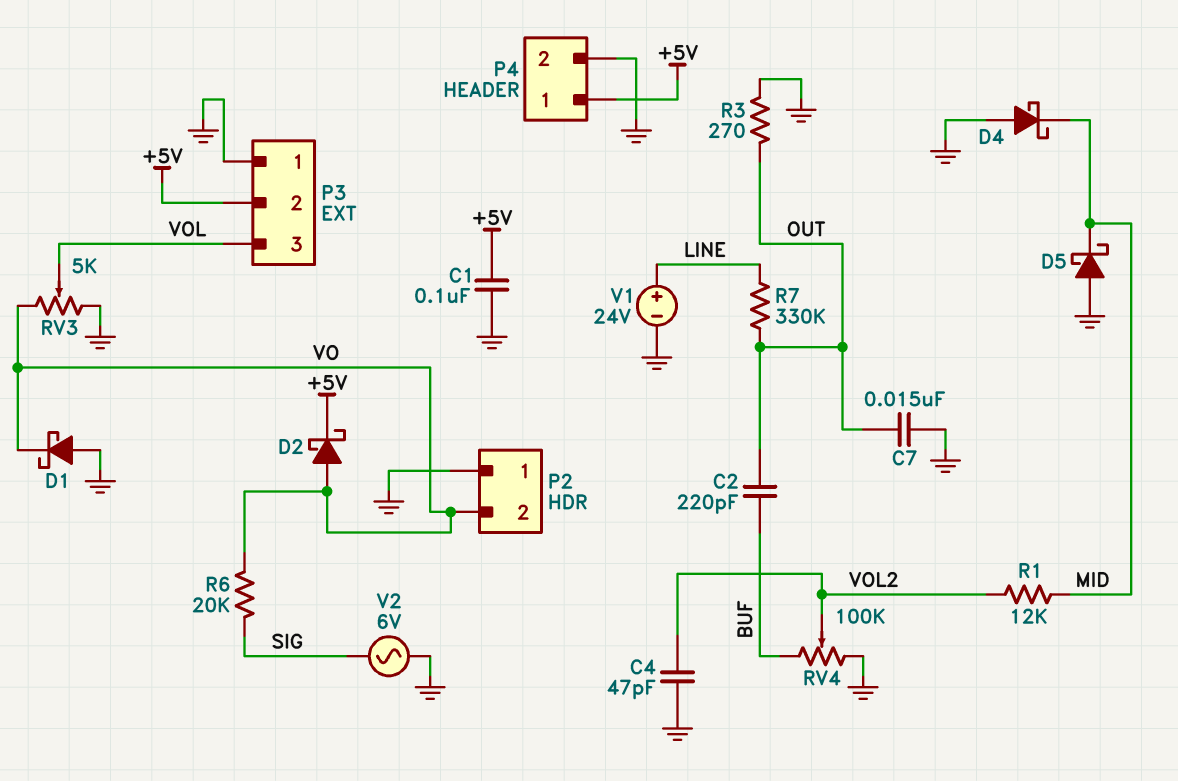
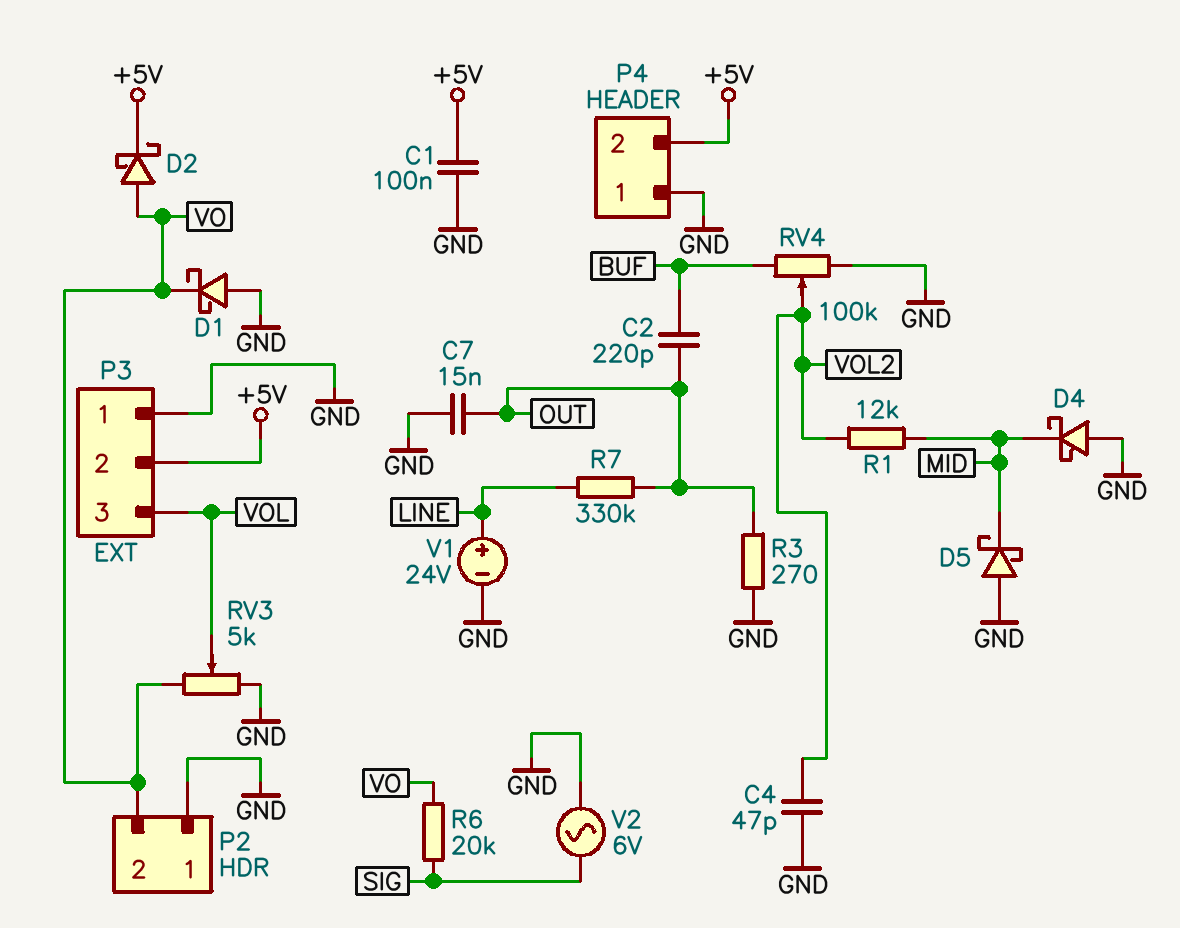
P4 pin 1: +5V -> GND
P4 pin 2: GND -> +5V

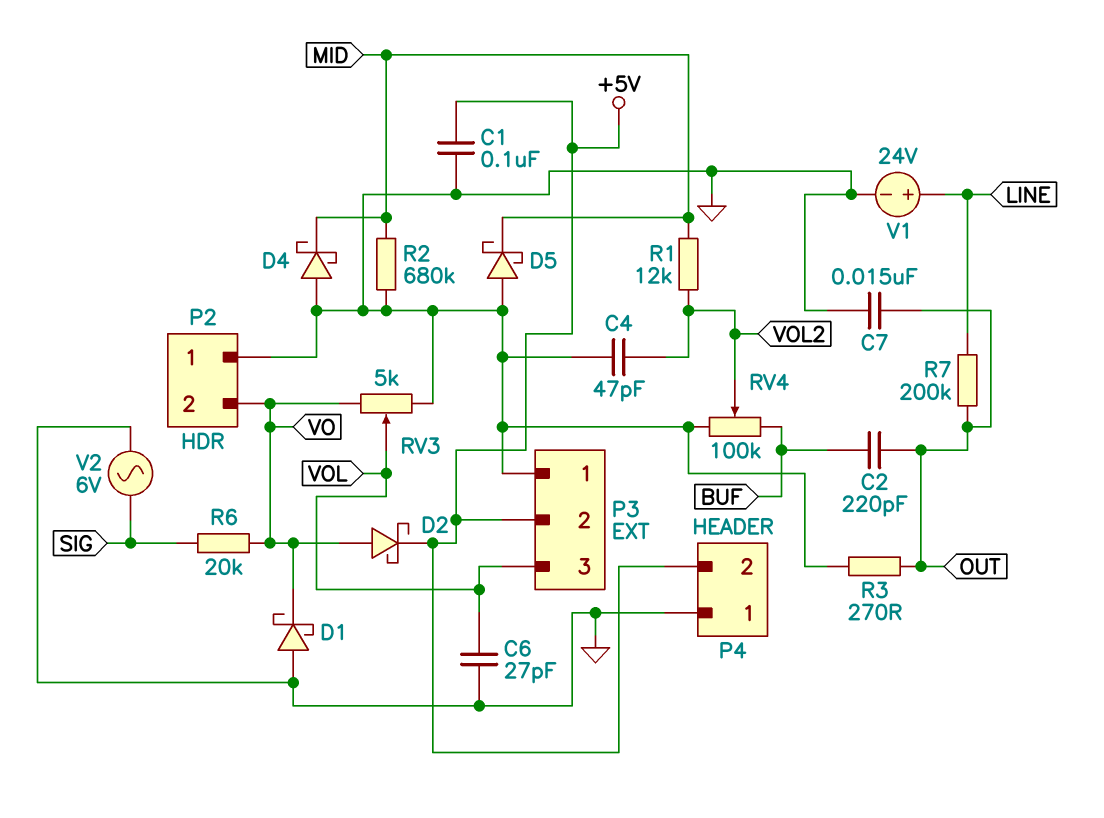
C6: none -> 27pF (GND, VOL)
R2: none -> 680k (GND, MID)
R7: 330k (LINE, OUT) -> 200k (LINE, OUT)

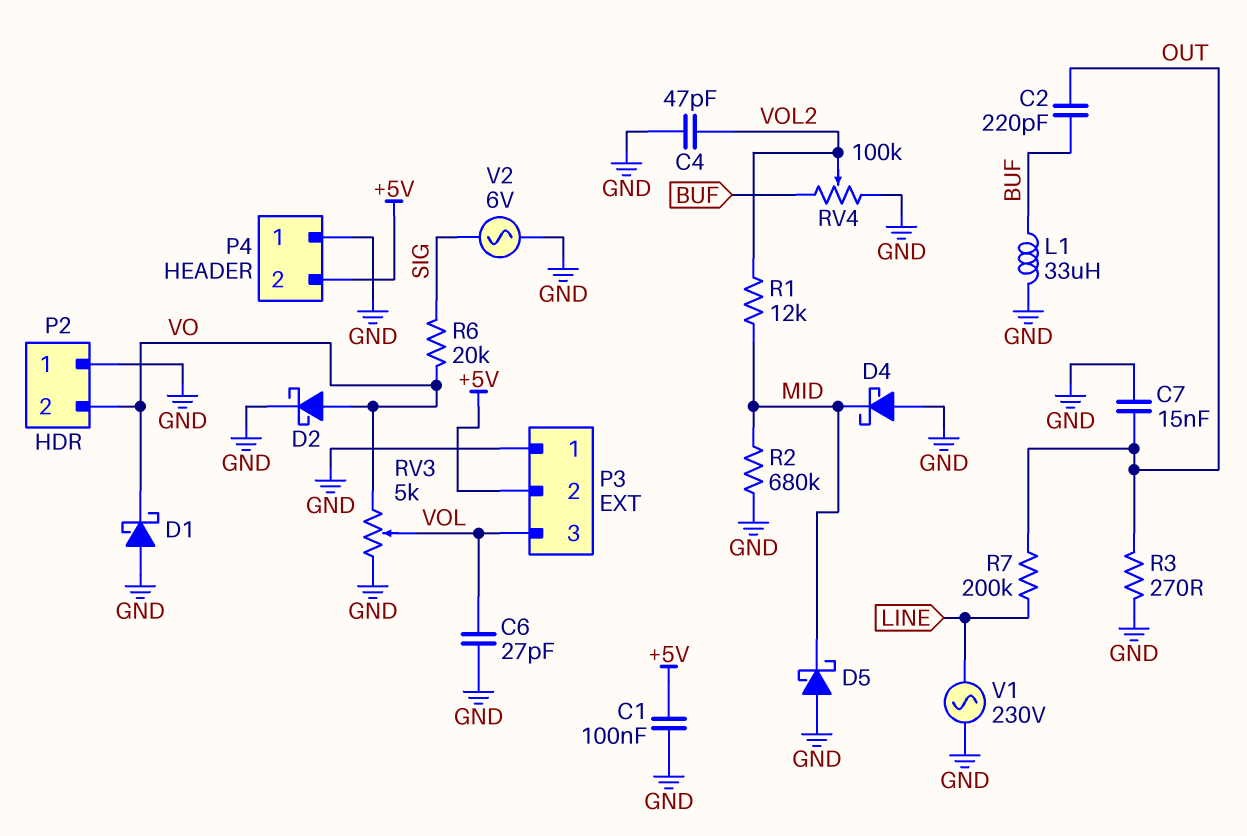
D2: schottky (A VO, K +5V) -> schottky (A VO, K GND)
L1: none -> 33uH (BUF, GND)
V1: 24V (plus LINE, minus GND) -> AC 230V (GND, LINE)

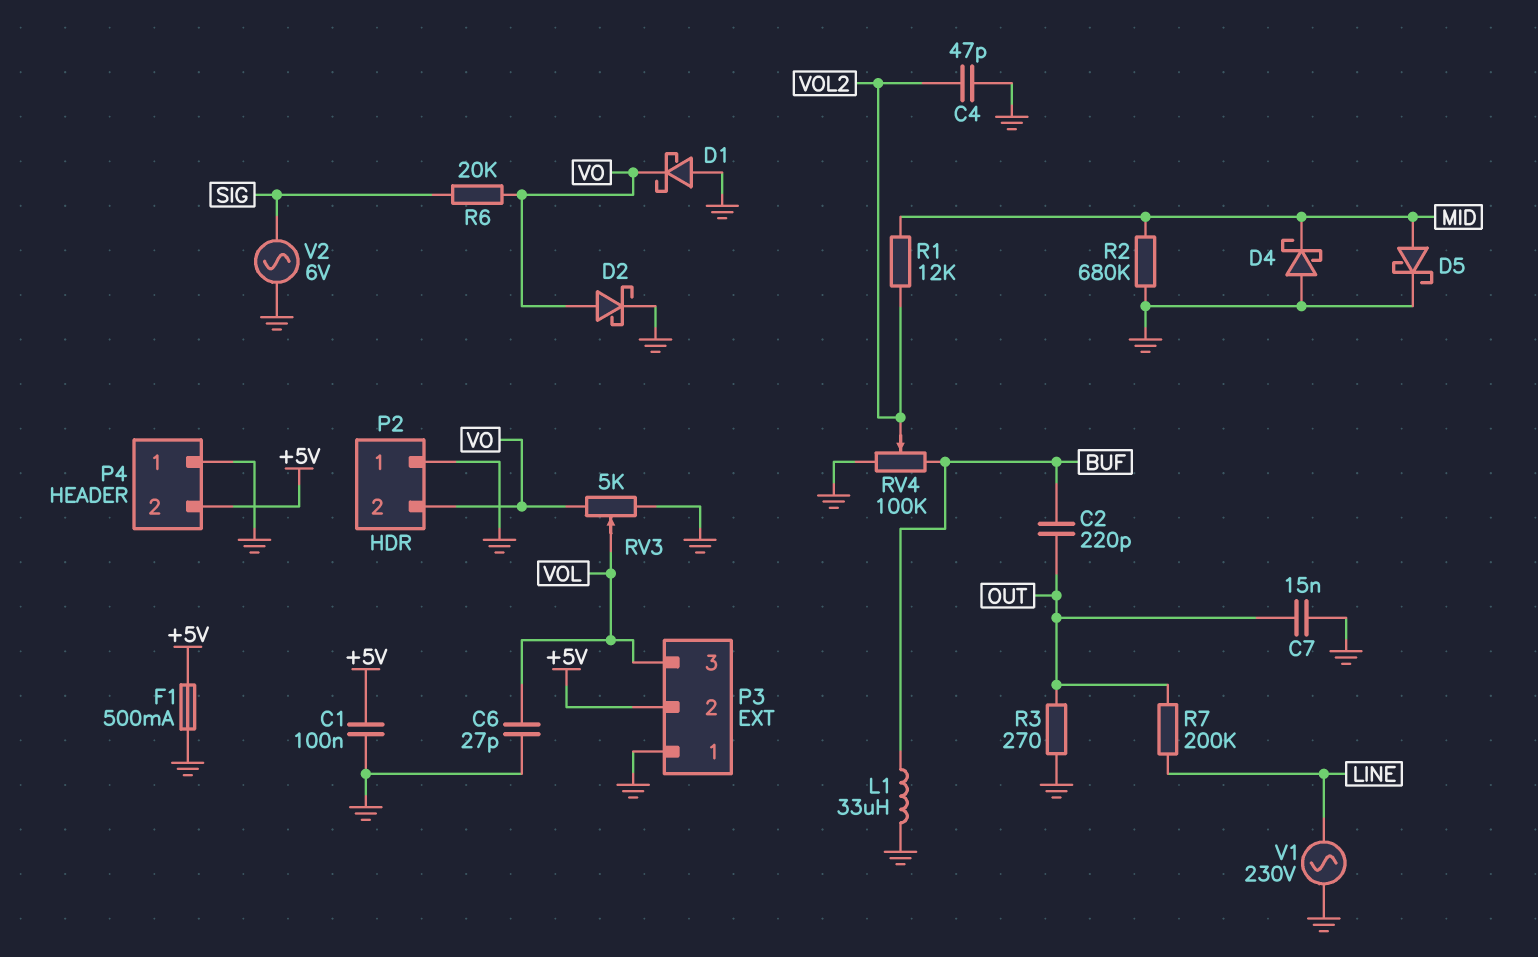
D5: schottky (A GND, K MID) -> schottky (A MID, K GND)
F1: none -> 500mA (+5V, GND)

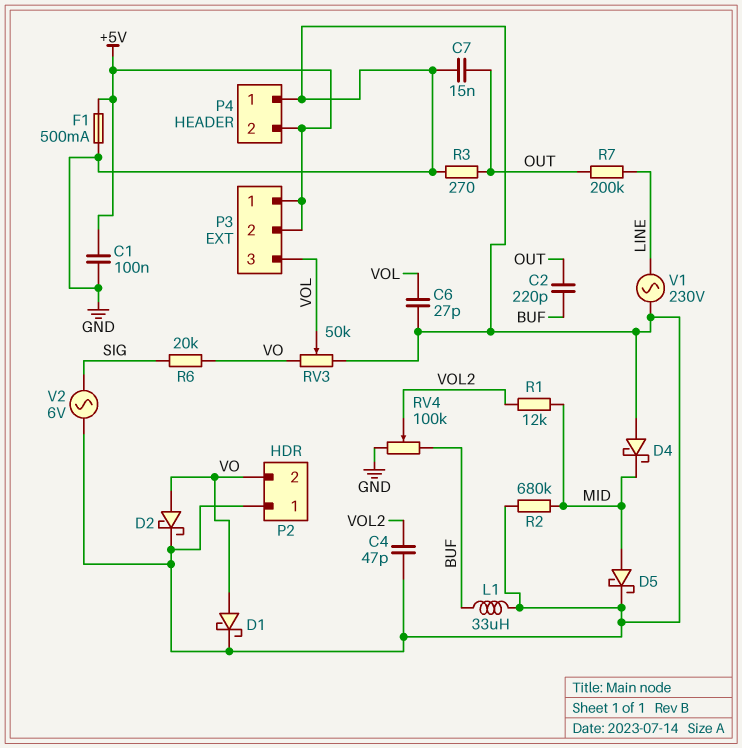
D1: schottky (A GND, K VO) -> schottky (A VO, K GND)
P3 pin 1: GND -> +5V
RV3: 5k (GND, VO, wiper VOL) -> 50k (GND, VO, wiper VOL)

